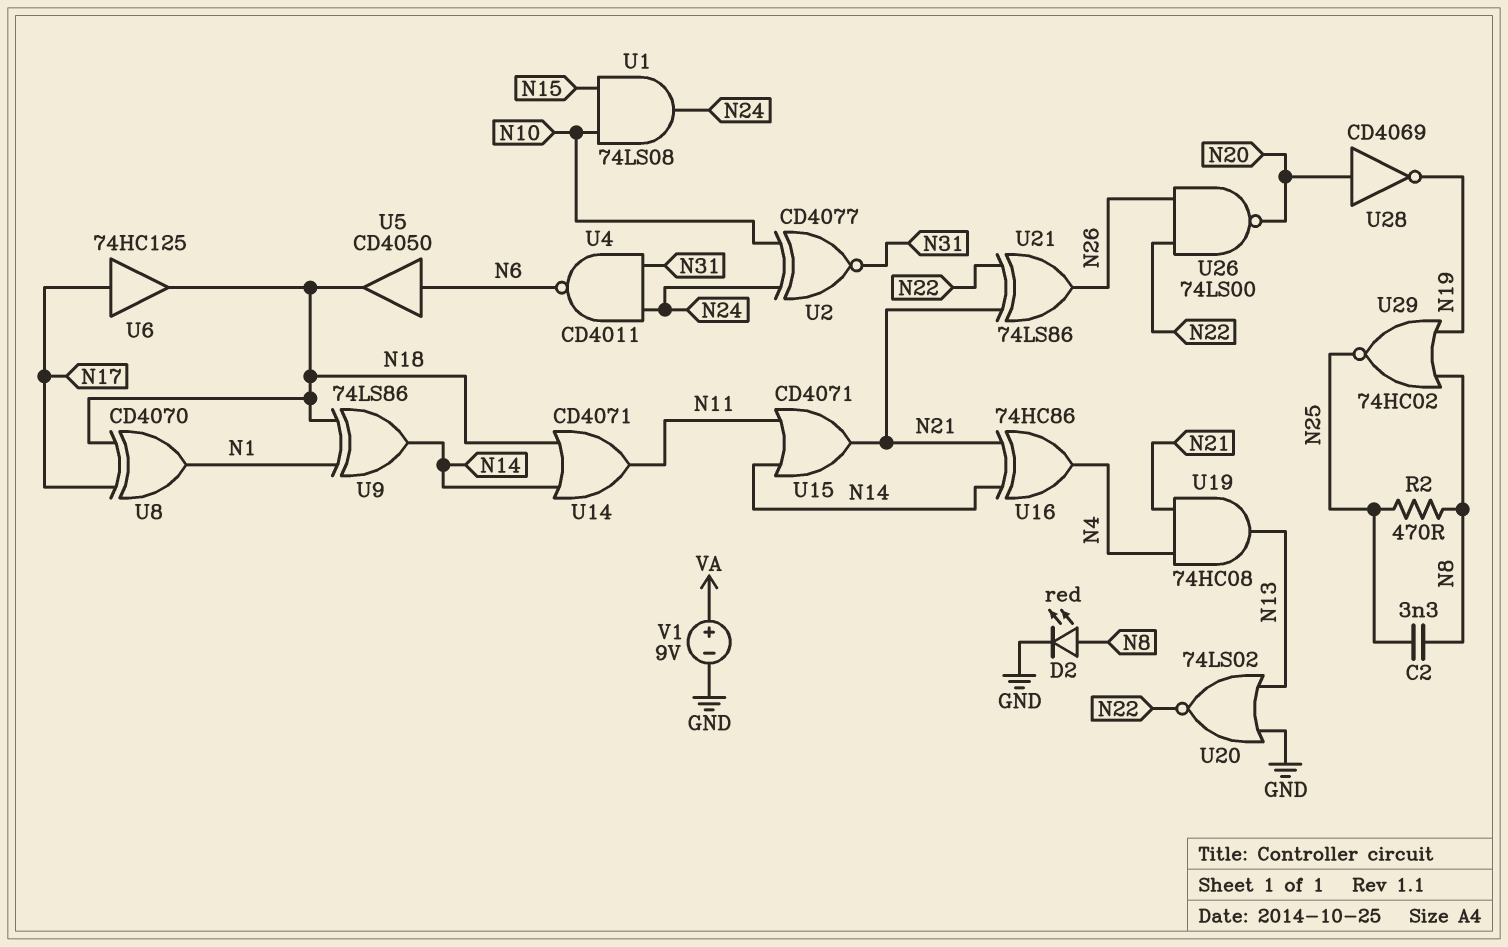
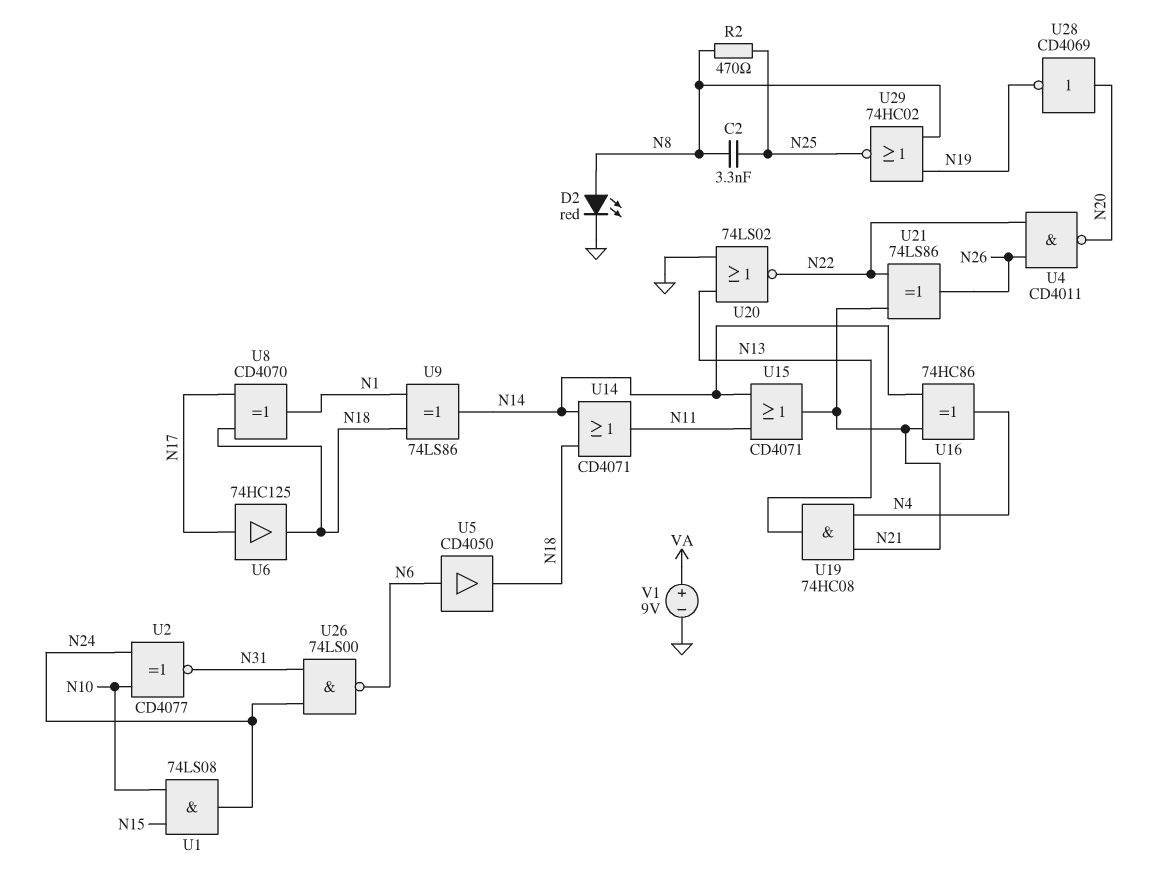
U4: NAND CD4011 (in N24, in N31, out N6) -> NAND CD4011 (in N22, in N26, out N20)
U26: NAND 74LS00 (in N22, in N26, out N20) -> NAND 74LS00 (in N24, in N31, out N6)

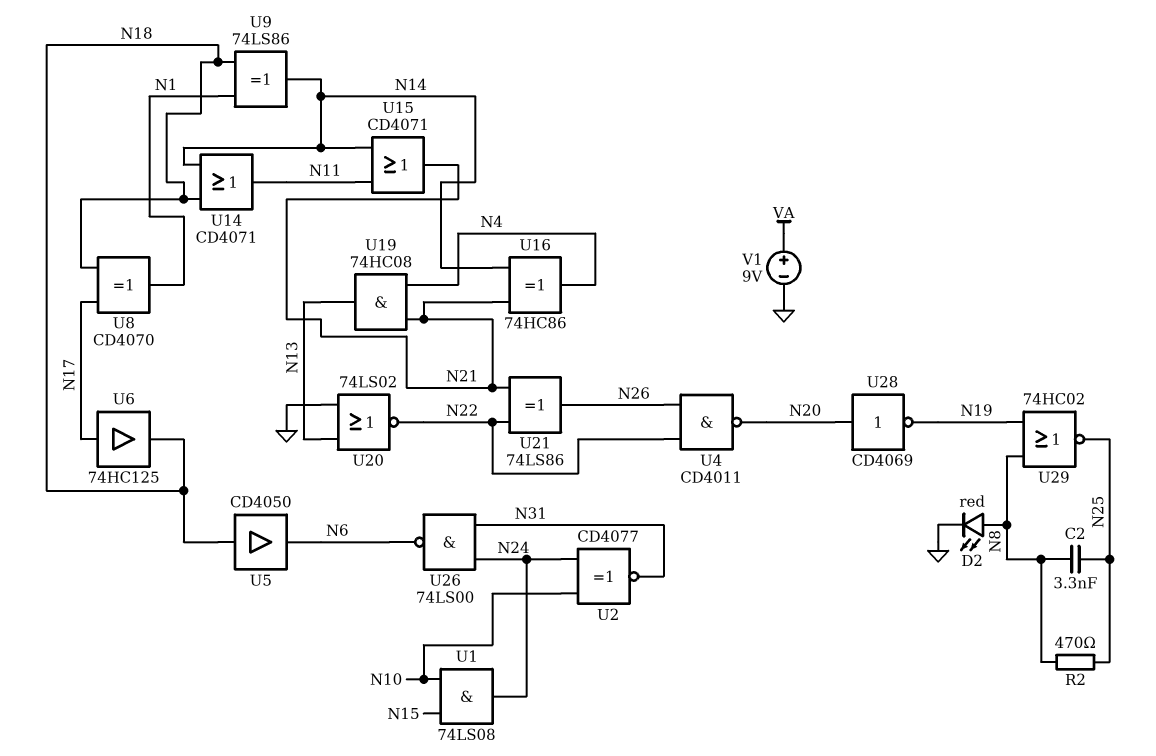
U5: buffer CD4050 (in N6, out N18) -> buffer CD4050 (in N18, out N6)

